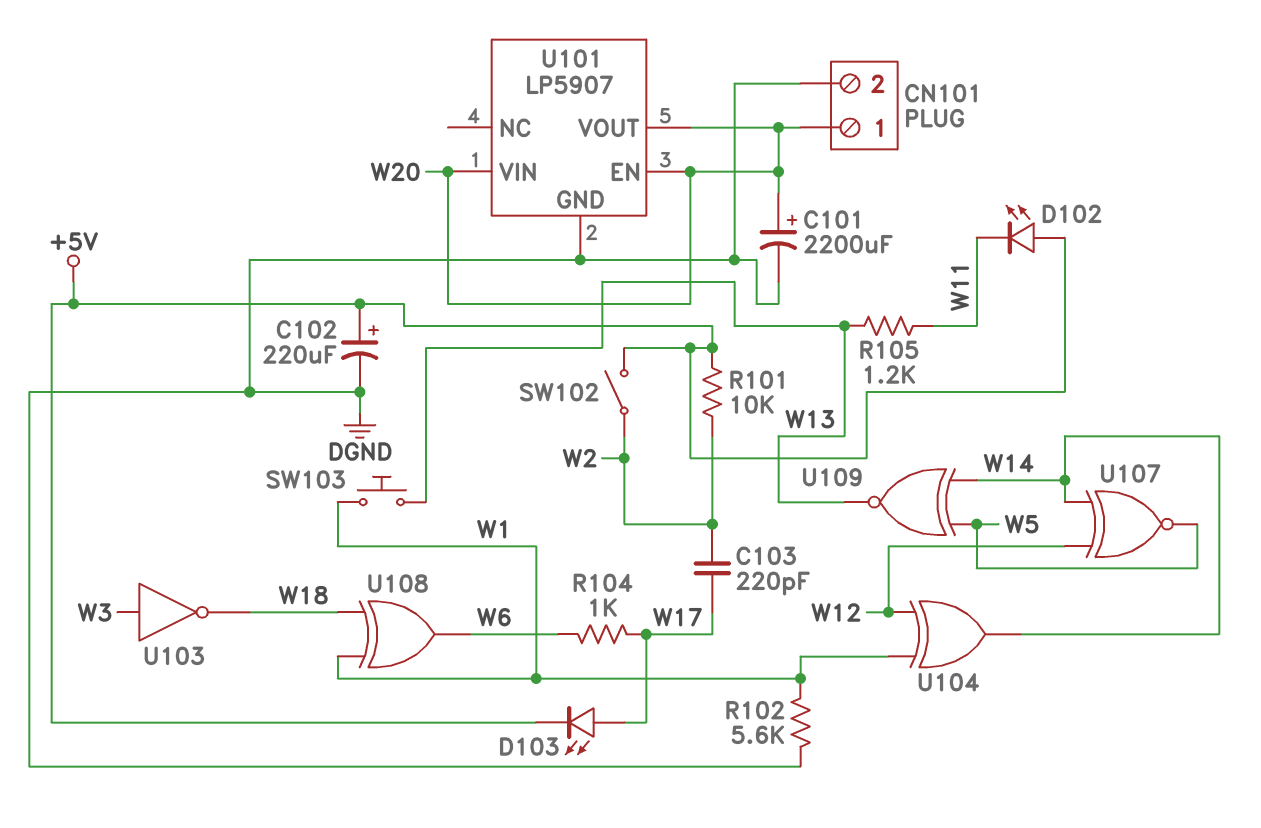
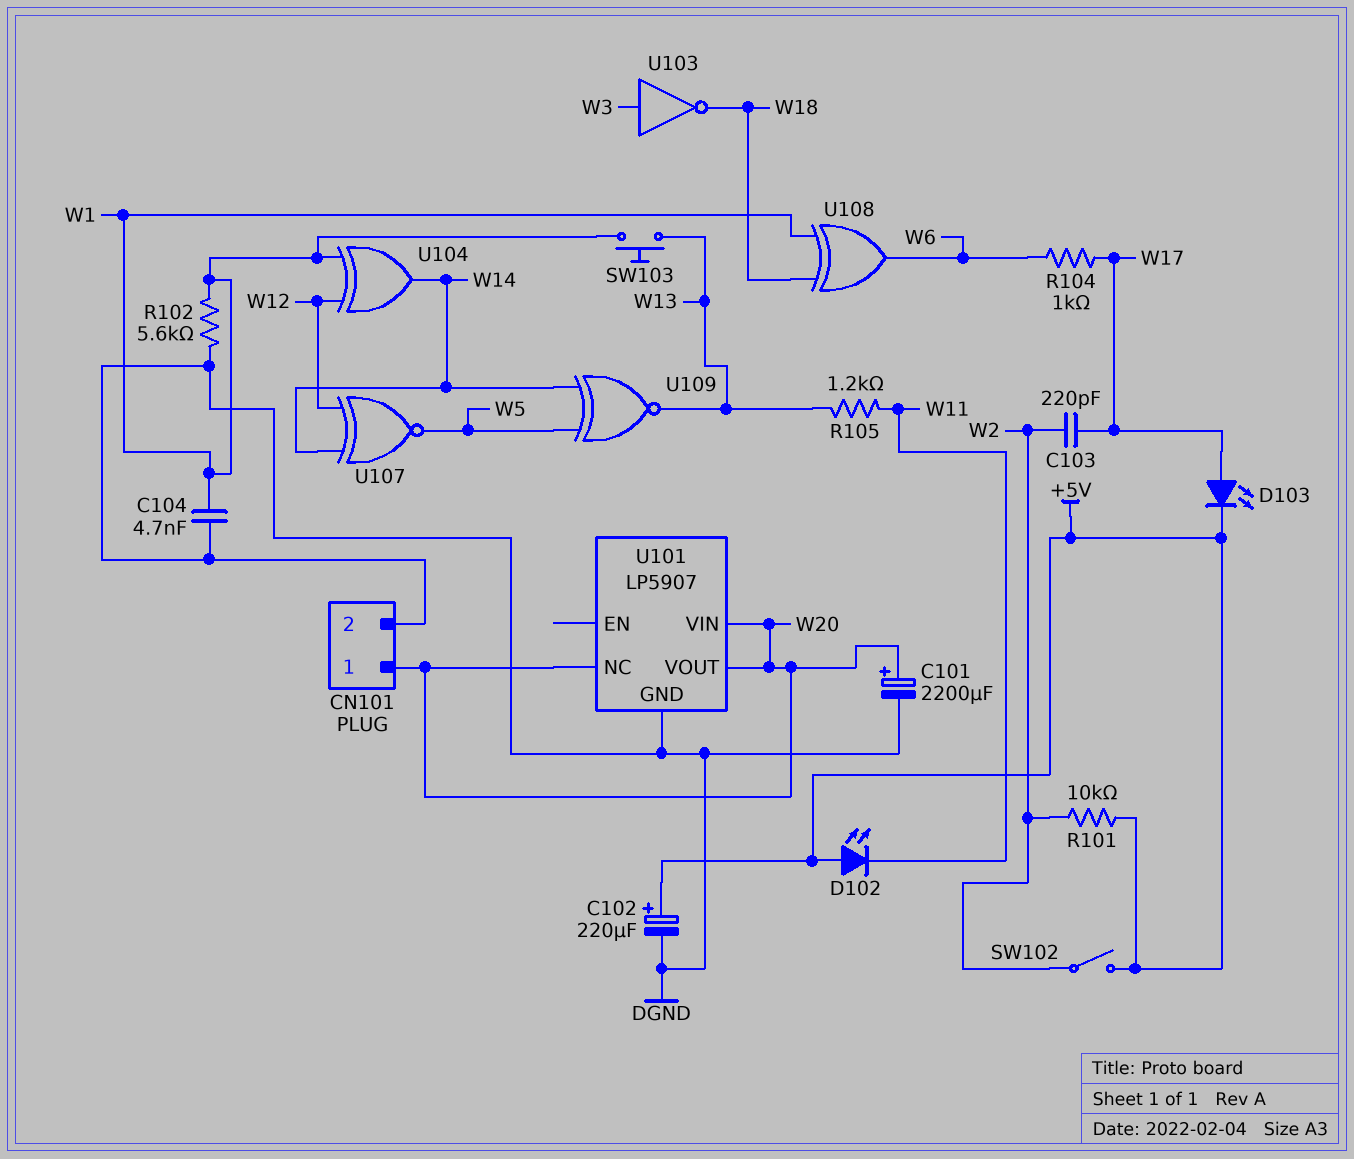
C104: none -> 4.7nF (DGND, W1)
U101 pin EN: W20 -> none
U101 pin NC: none -> W20

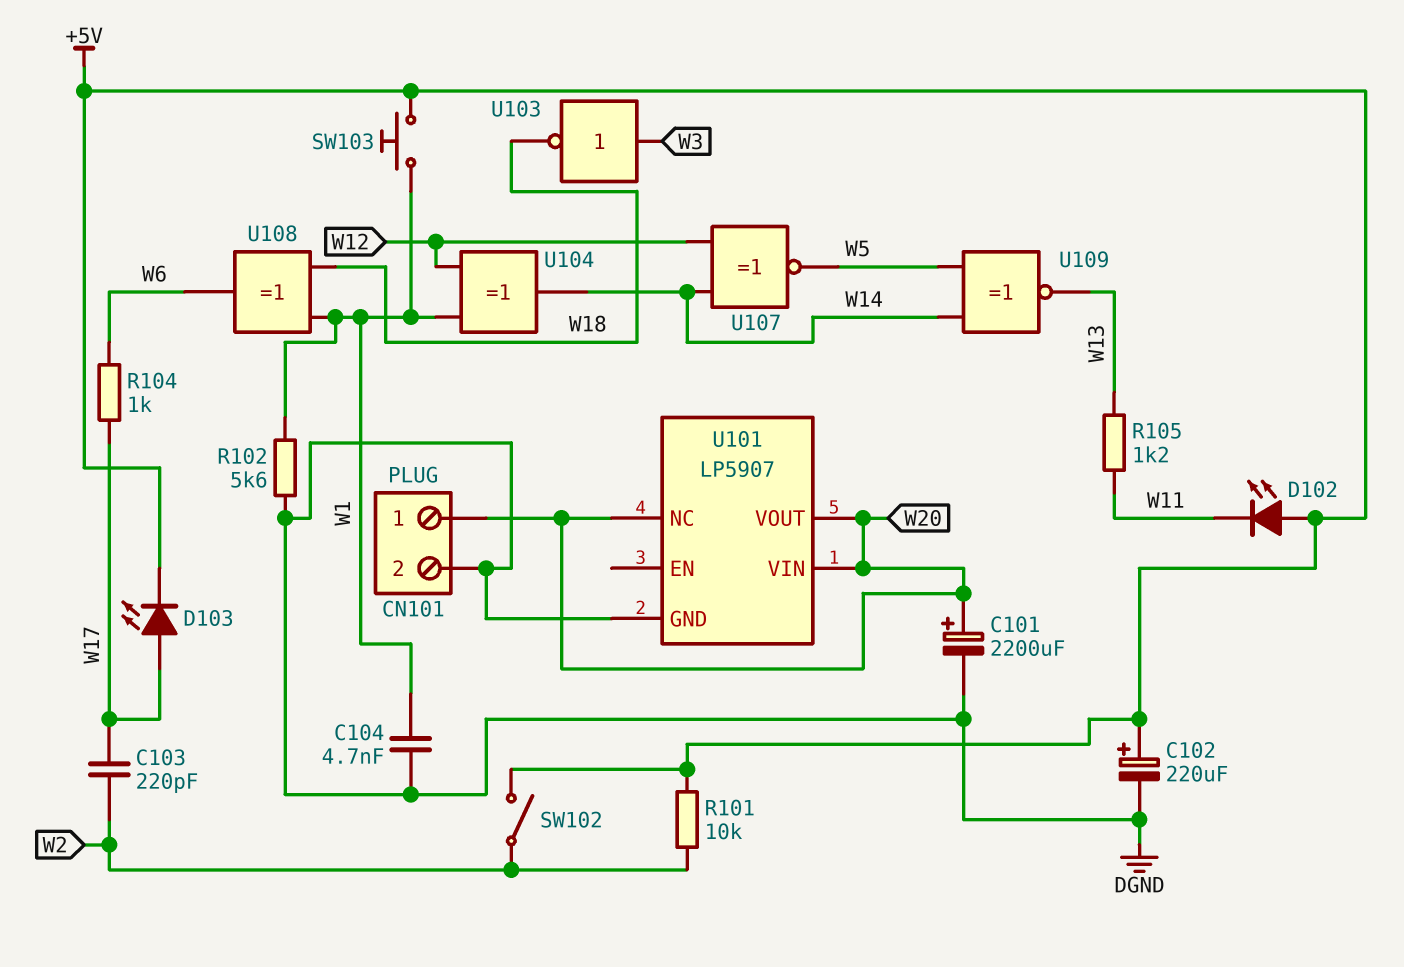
SW103: button (W1, W13) -> button (+5V, W1)

